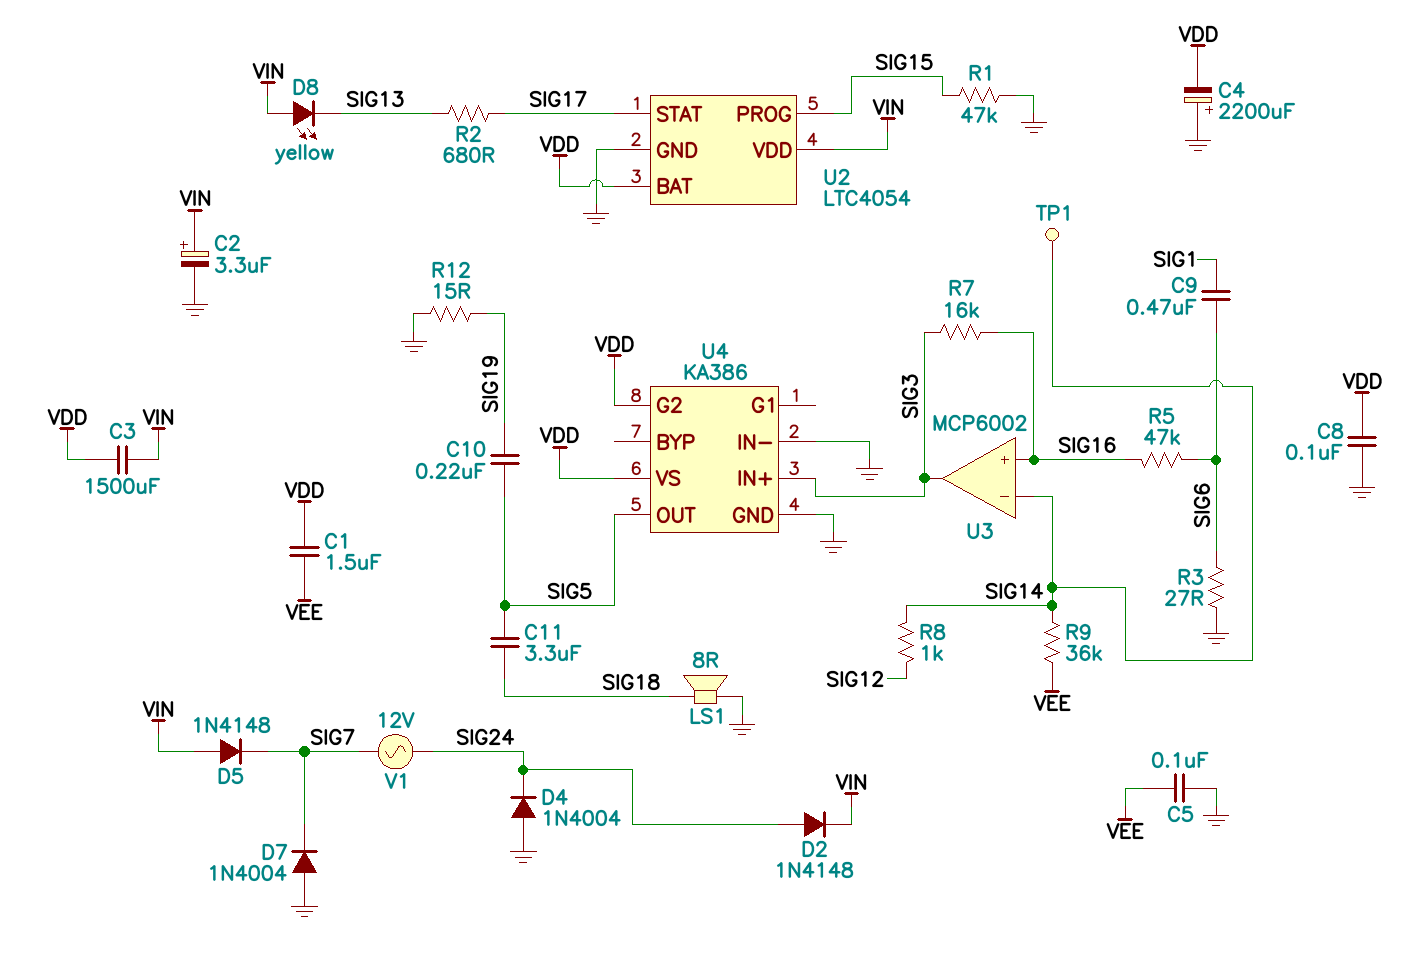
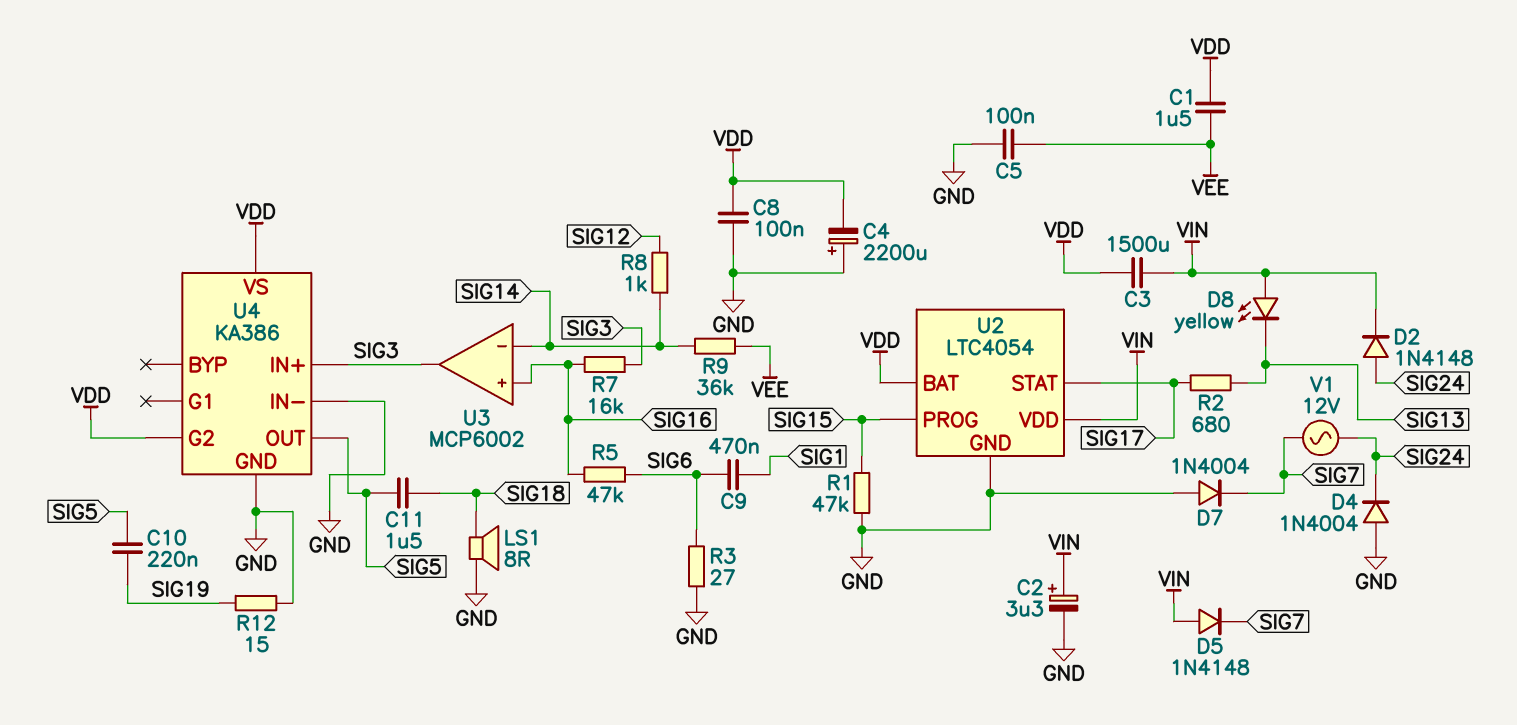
C11: 3.3uF (SIG5, SIG18) -> 1.5uF (SIG5, SIG18)
TP1: test point (SIG14) -> none

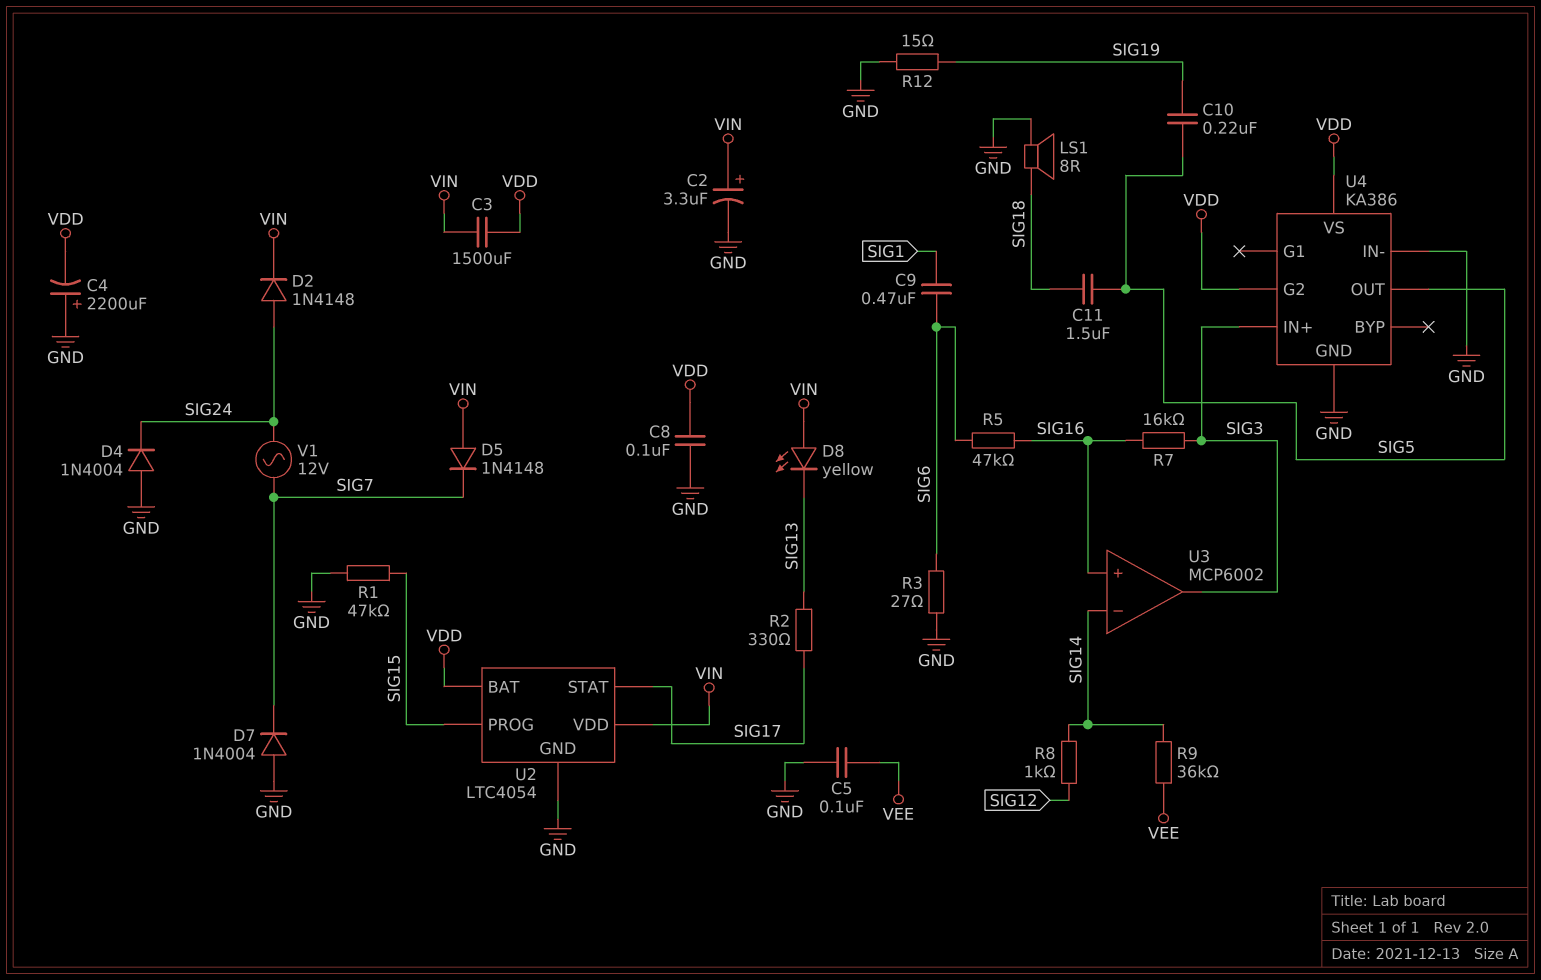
C1: 1.5uF (VDD, VEE) -> none
R2: 680 (SIG13, SIG17) -> 330 (SIG13, SIG17)

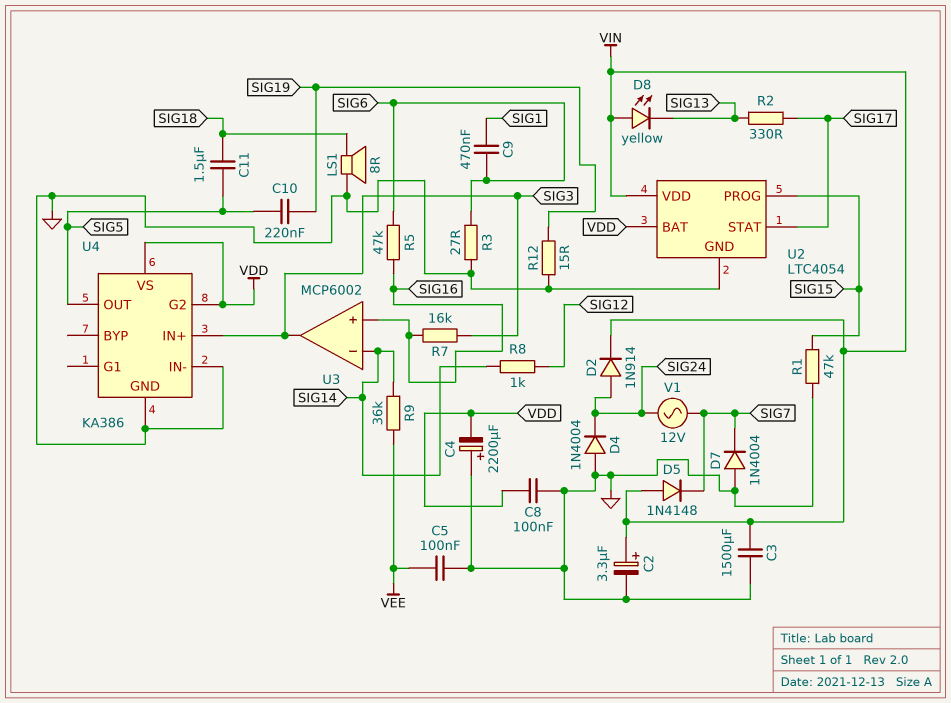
C3: 1500uF (VDD, VIN) -> 1500uF (GND, VIN)
D2: diode 1N4148 (A SIG24, K VIN) -> diode 1N914 (A SIG24, K VIN)

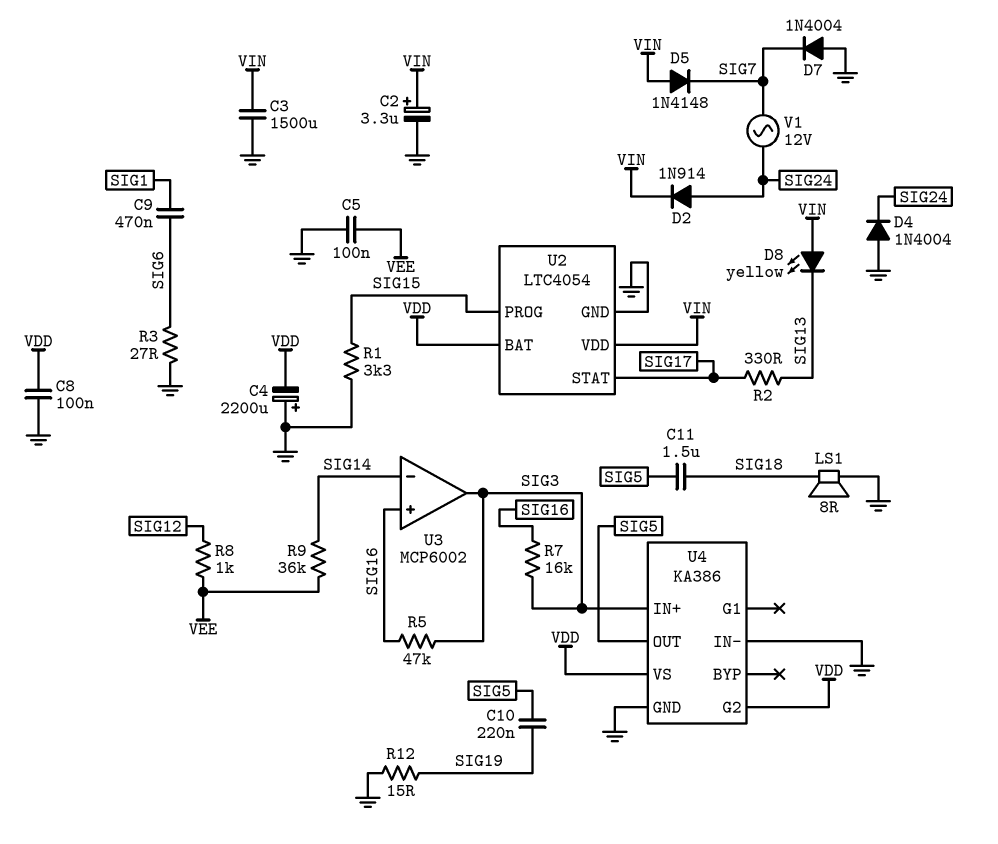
R1: 47k (GND, SIG15) -> 3.3k (GND, SIG15)
R5: 47k (SIG6, SIG16) -> 47k (SIG3, SIG16)
R8: 1k (SIG12, SIG14) -> 1k (SIG12, VEE)

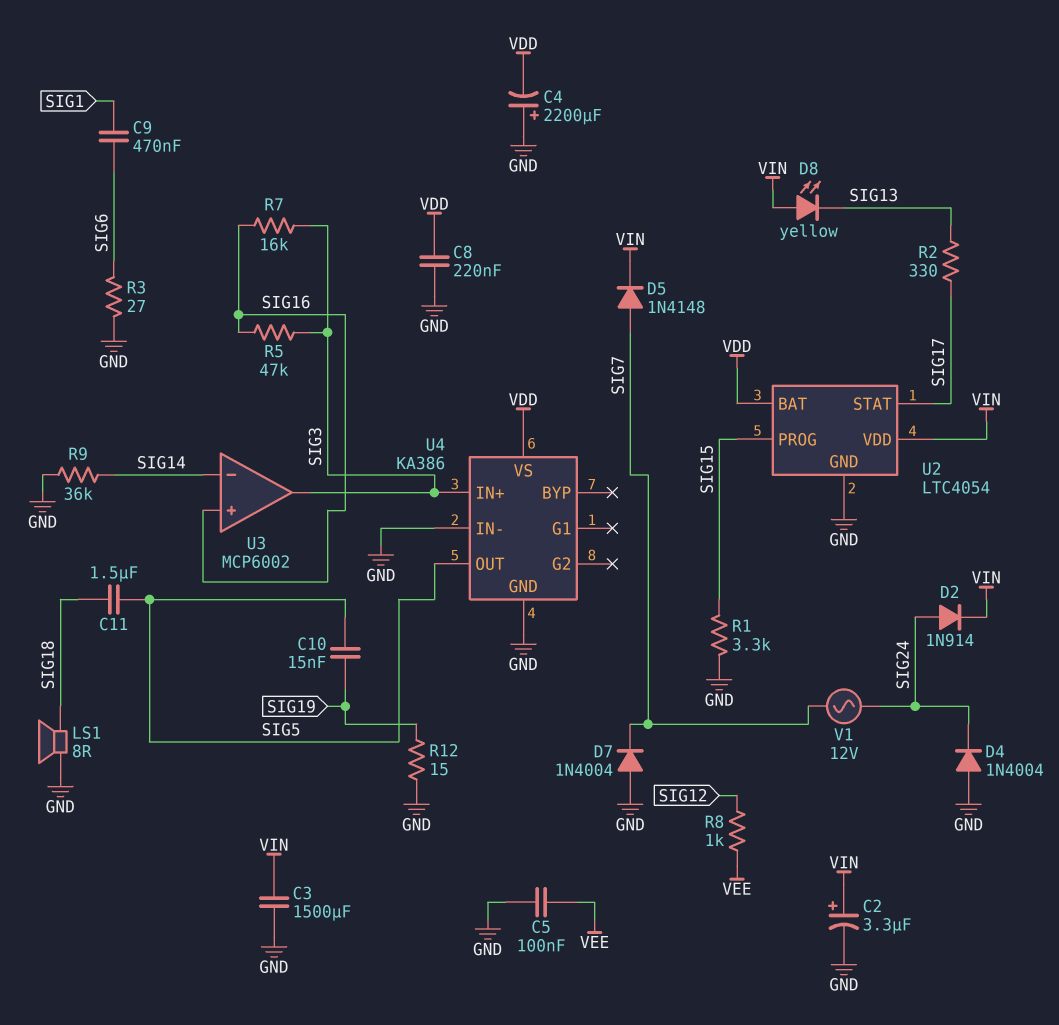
C8: 100nF (GND, VDD) -> 220nF (GND, VDD)
C10: 220nF (SIG5, SIG19) -> 15nF (SIG5, SIG19)
D5: diode 1N4148 (A VIN, K SIG7) -> diode 1N4148 (A SIG7, K VIN)
R9: 36k (SIG14, VEE) -> 36k (GND, SIG14)
U4 pin G2: VDD -> none

